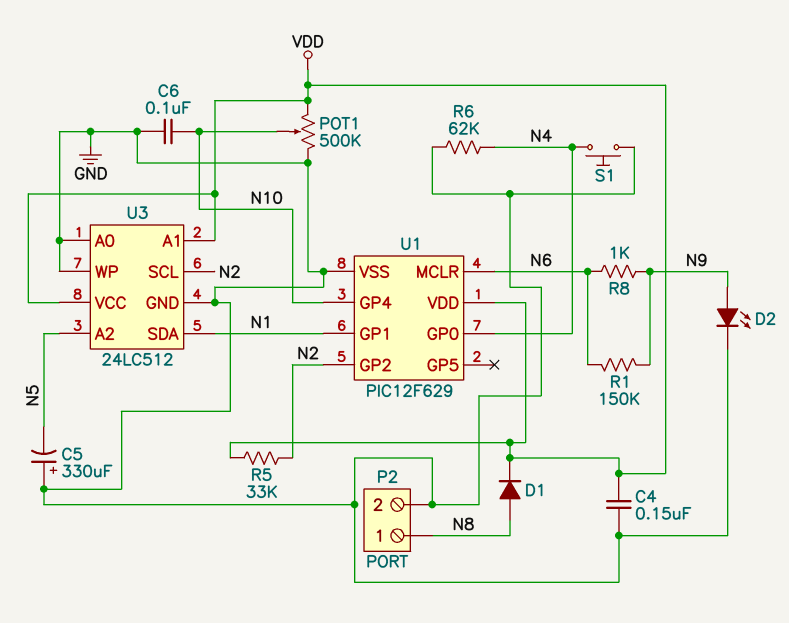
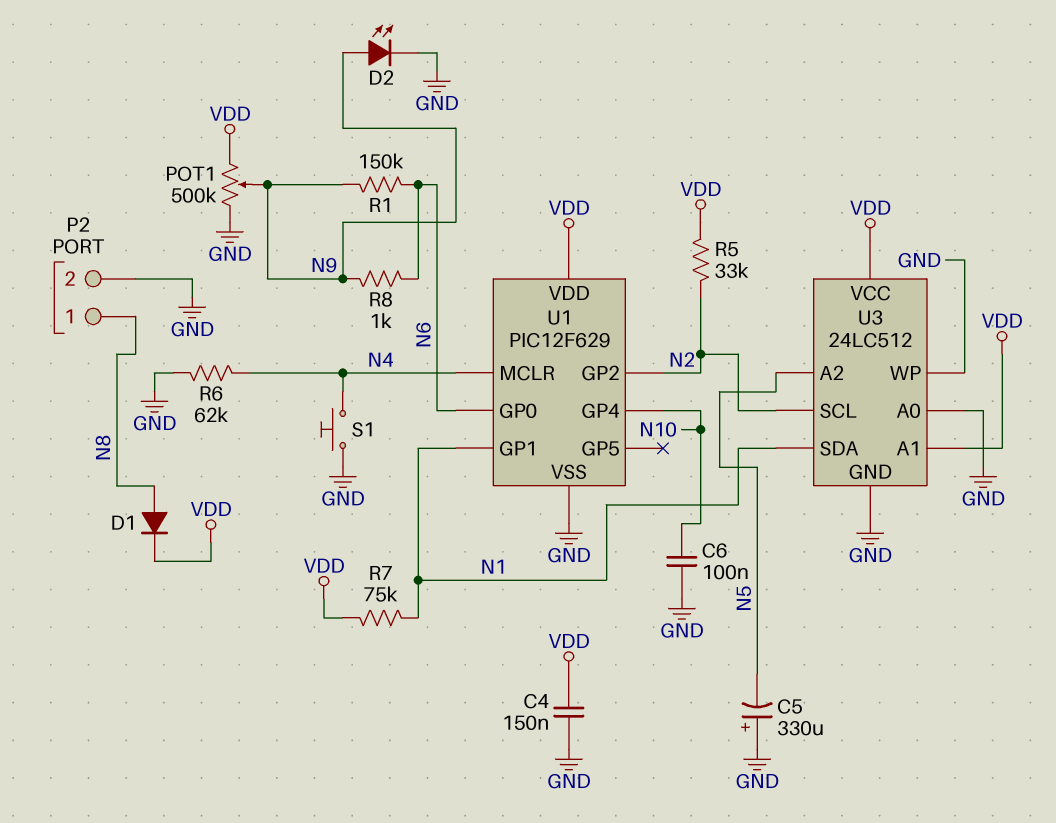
POT1: 500k (GND, VDD, wiper N10) -> 500k (GND, VDD, wiper N9)
R7: none -> 75k (N1, VDD)
U1 pin GP0: N4 -> N6
U1 pin MCLR: N6 -> N4

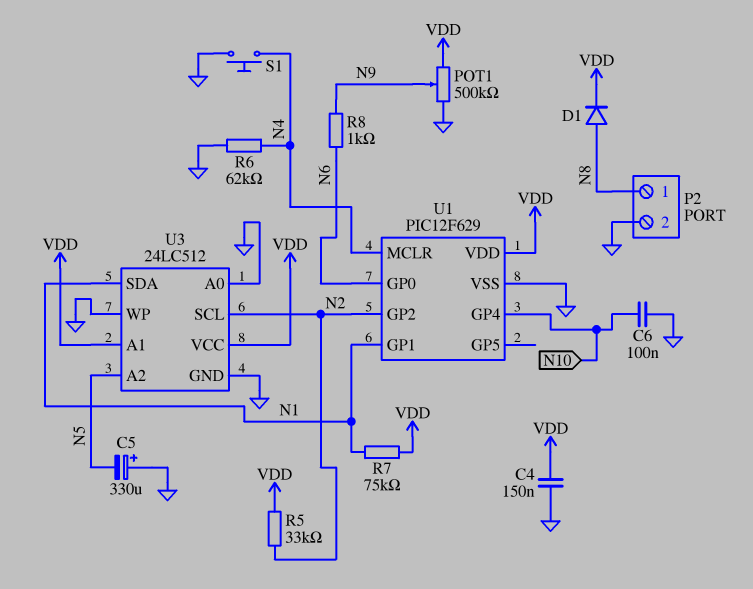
D2: LED (A N9, K GND) -> none
R1: 150k (N6, N9) -> none

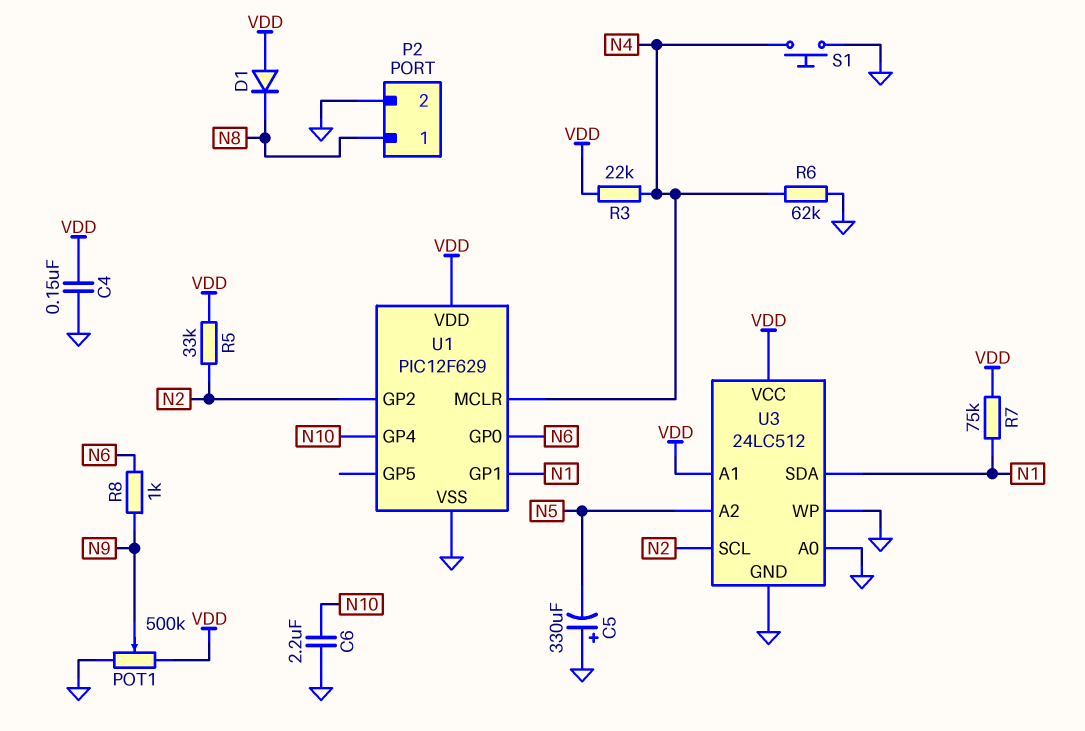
C6: 100nF (GND, N10) -> 2.2uF (GND, N10)
D1: diode (A N8, K VDD) -> diode (A VDD, K N8)
R3: none -> 22k (N4, VDD)

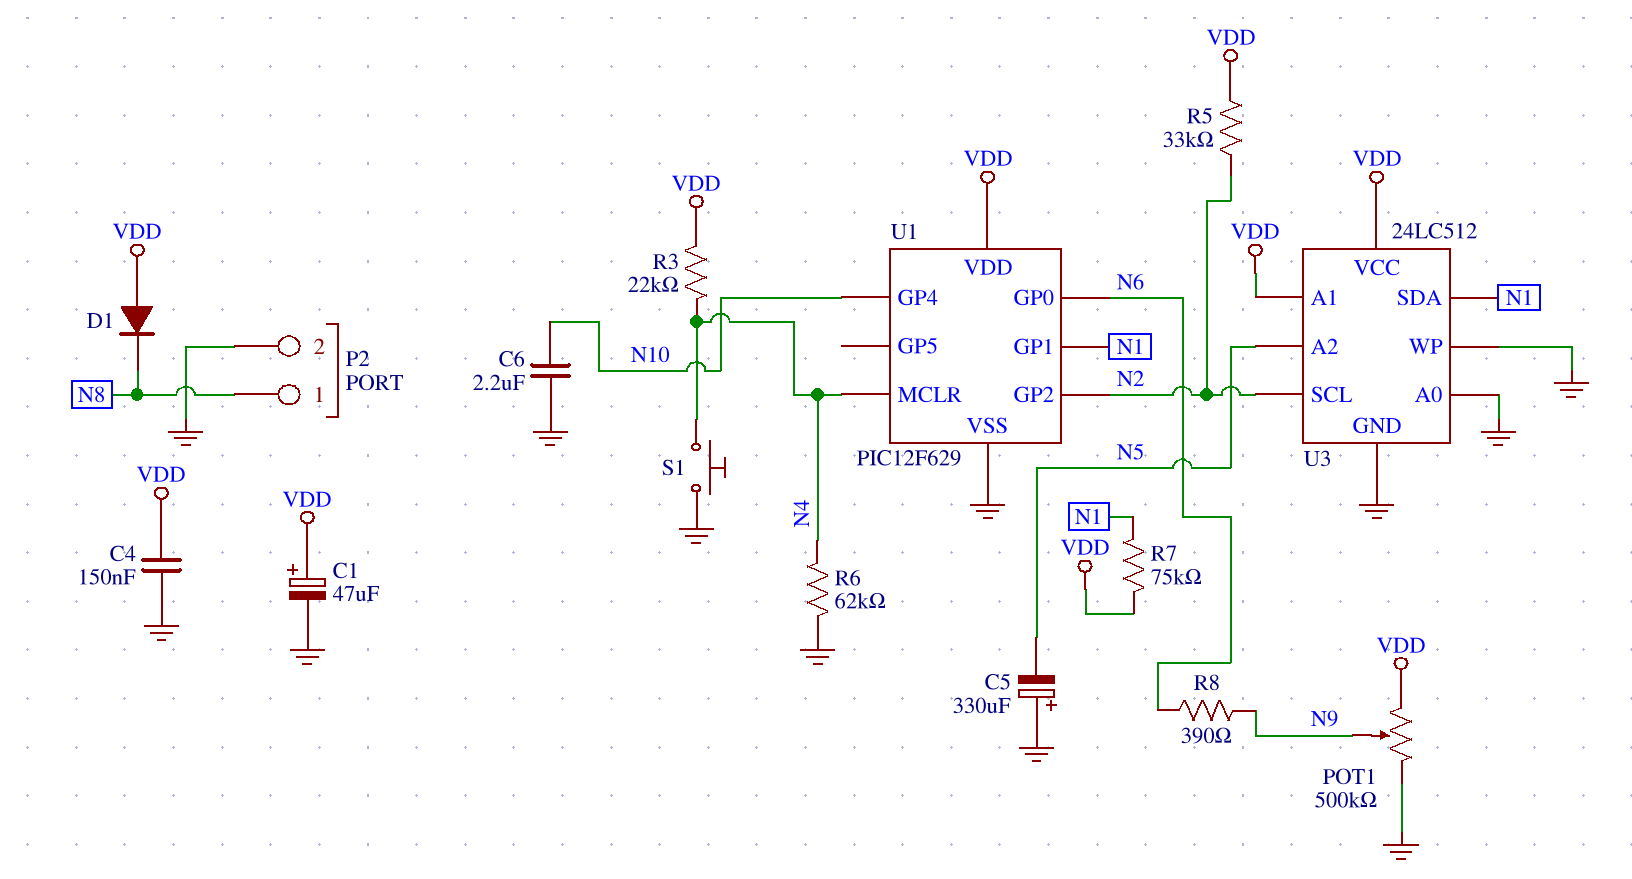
C1: none -> 47uF (plus VDD, minus GND)
R8: 1k (N6, N9) -> 390 (N6, N9)

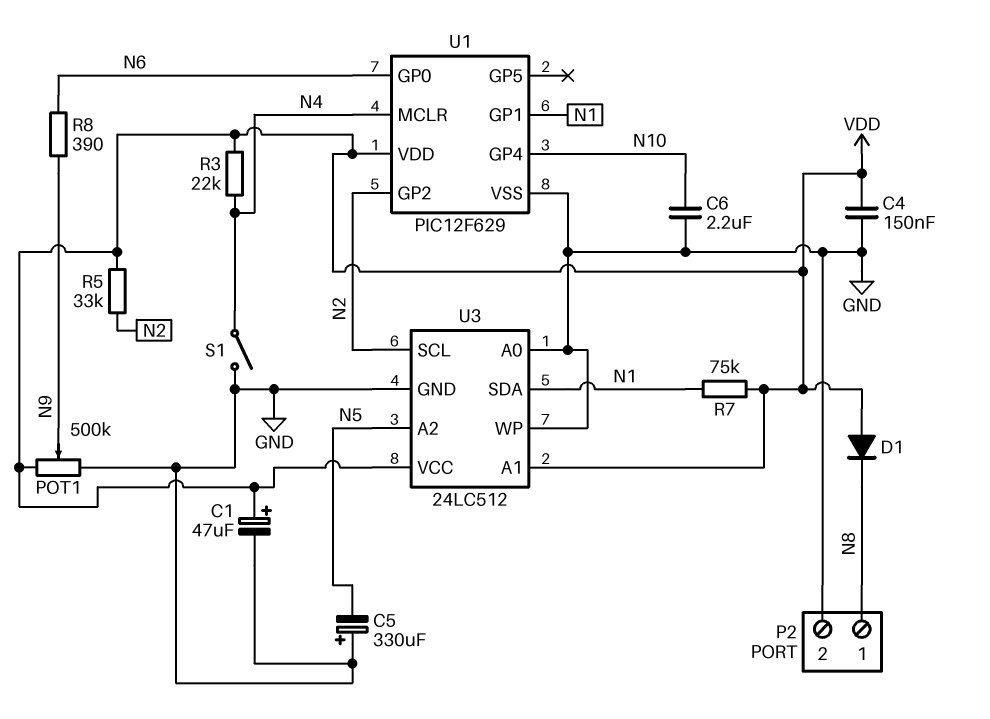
R6: 62k (GND, N4) -> none
S1: button (GND, N4) -> switch (GND, N4)

